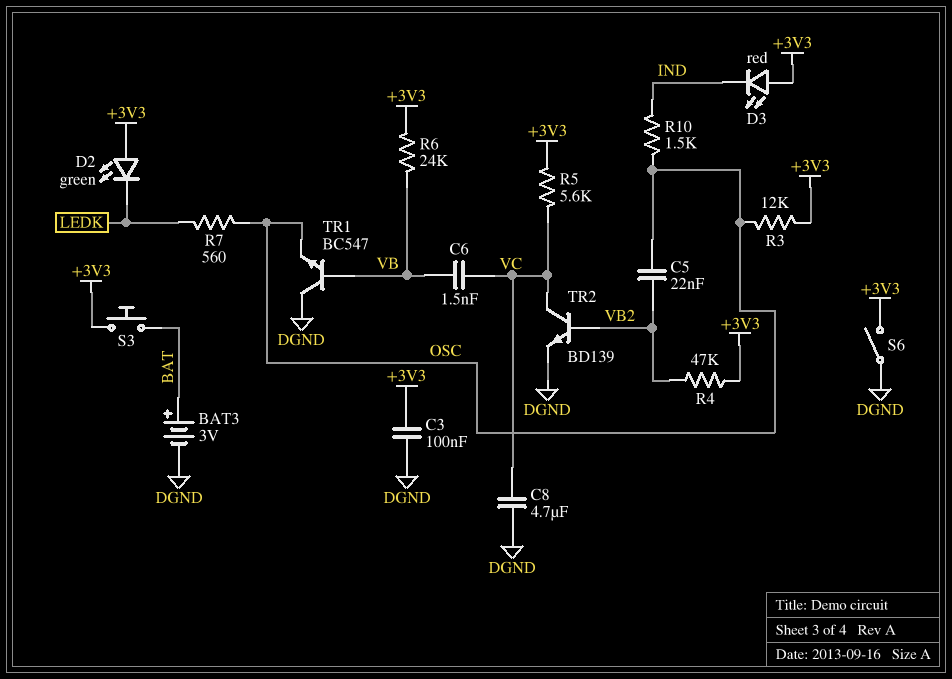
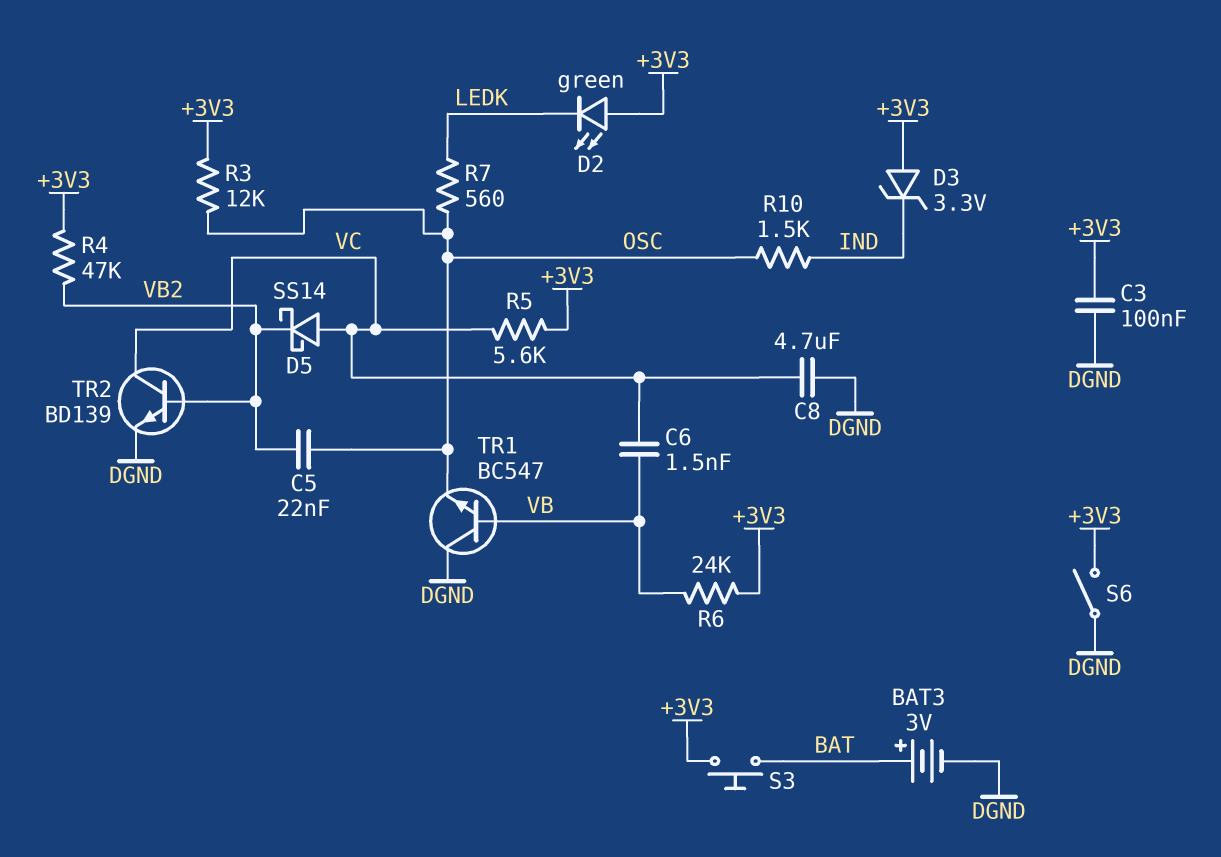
D3: LED red (A +3V3, K IND) -> zener 3.3V (A +3V3, K IND)
D5: none -> schottky SS14 (A VC, K VB2)

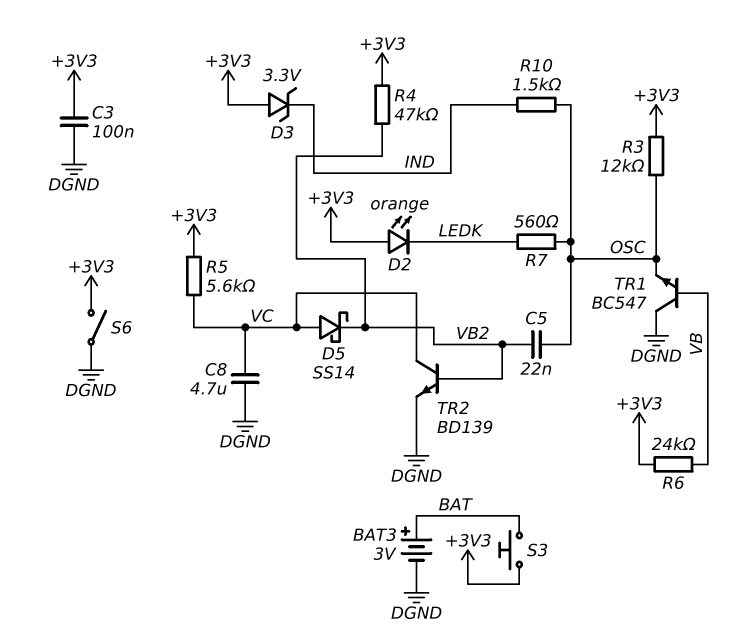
C6: 1.5nF (VB, VC) -> none
D2: LED green (A +3V3, K LEDK) -> LED orange (A +3V3, K LEDK)

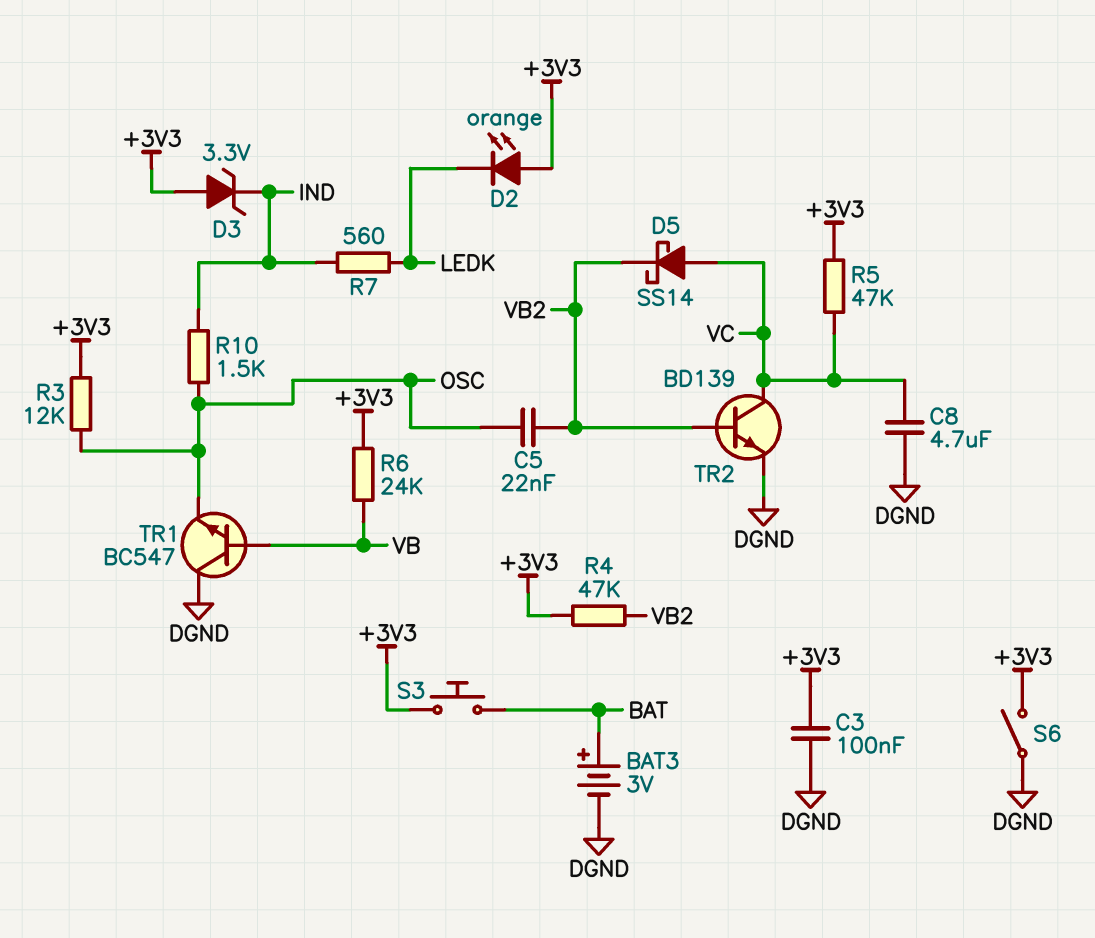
R5: 5.6k (+3V3, VC) -> 47k (+3V3, VC)
R7: 560 (LEDK, OSC) -> 560 (IND, LEDK)

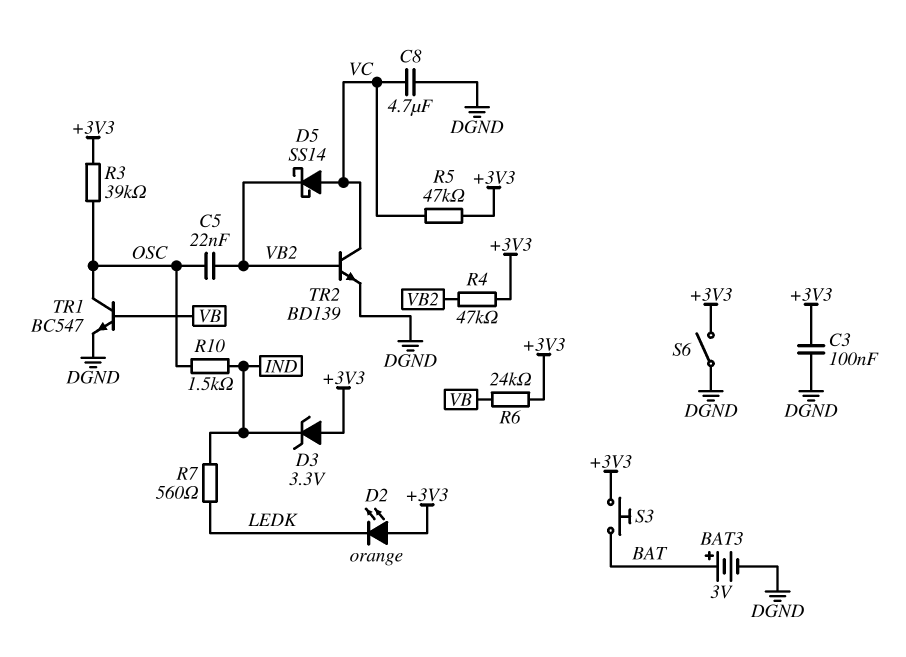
R3: 12k (+3V3, OSC) -> 39k (+3V3, OSC)
TR1: NPN BC547 (B VB, C DGND, E OSC) -> NPN BC547 (B VB, C OSC, E DGND)

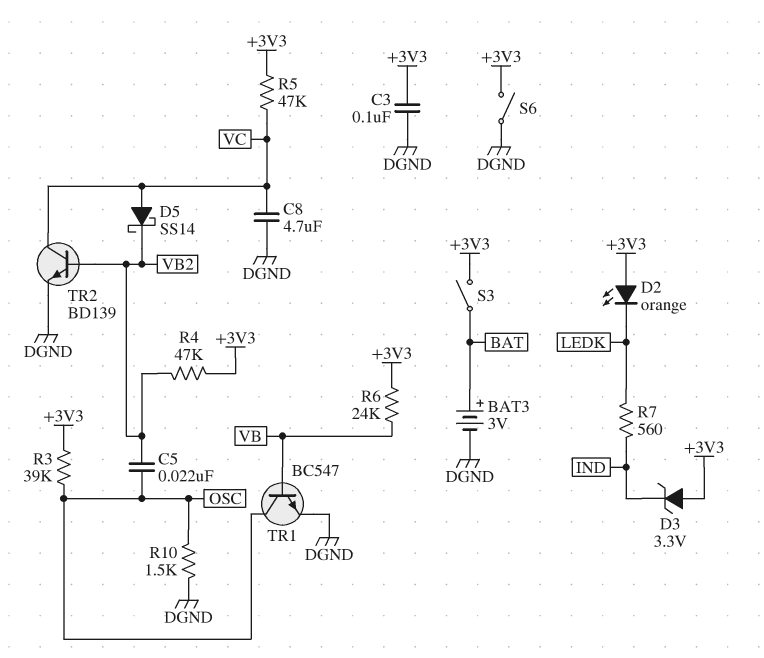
R10: 1.5k (IND, OSC) -> 1.5k (DGND, OSC)
S3: button (+3V3, BAT) -> switch (+3V3, BAT)

